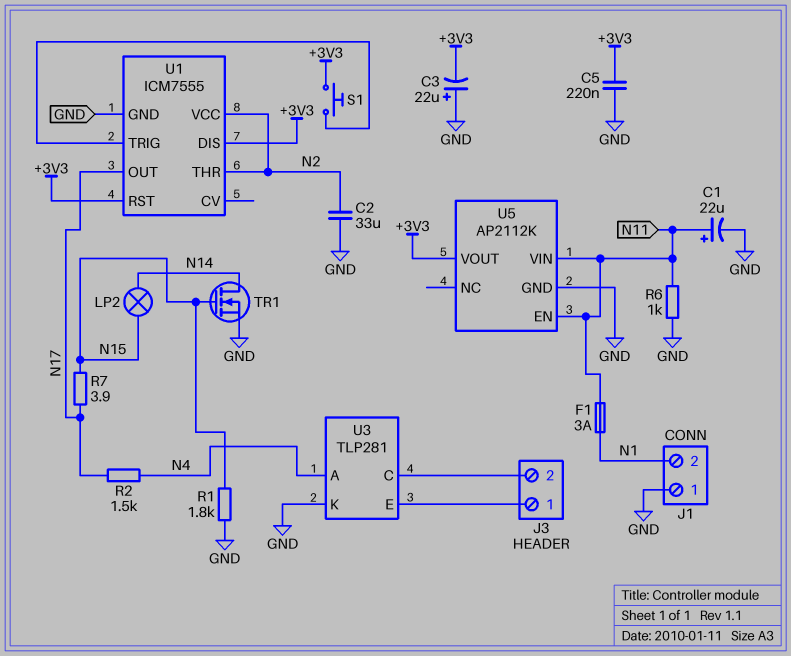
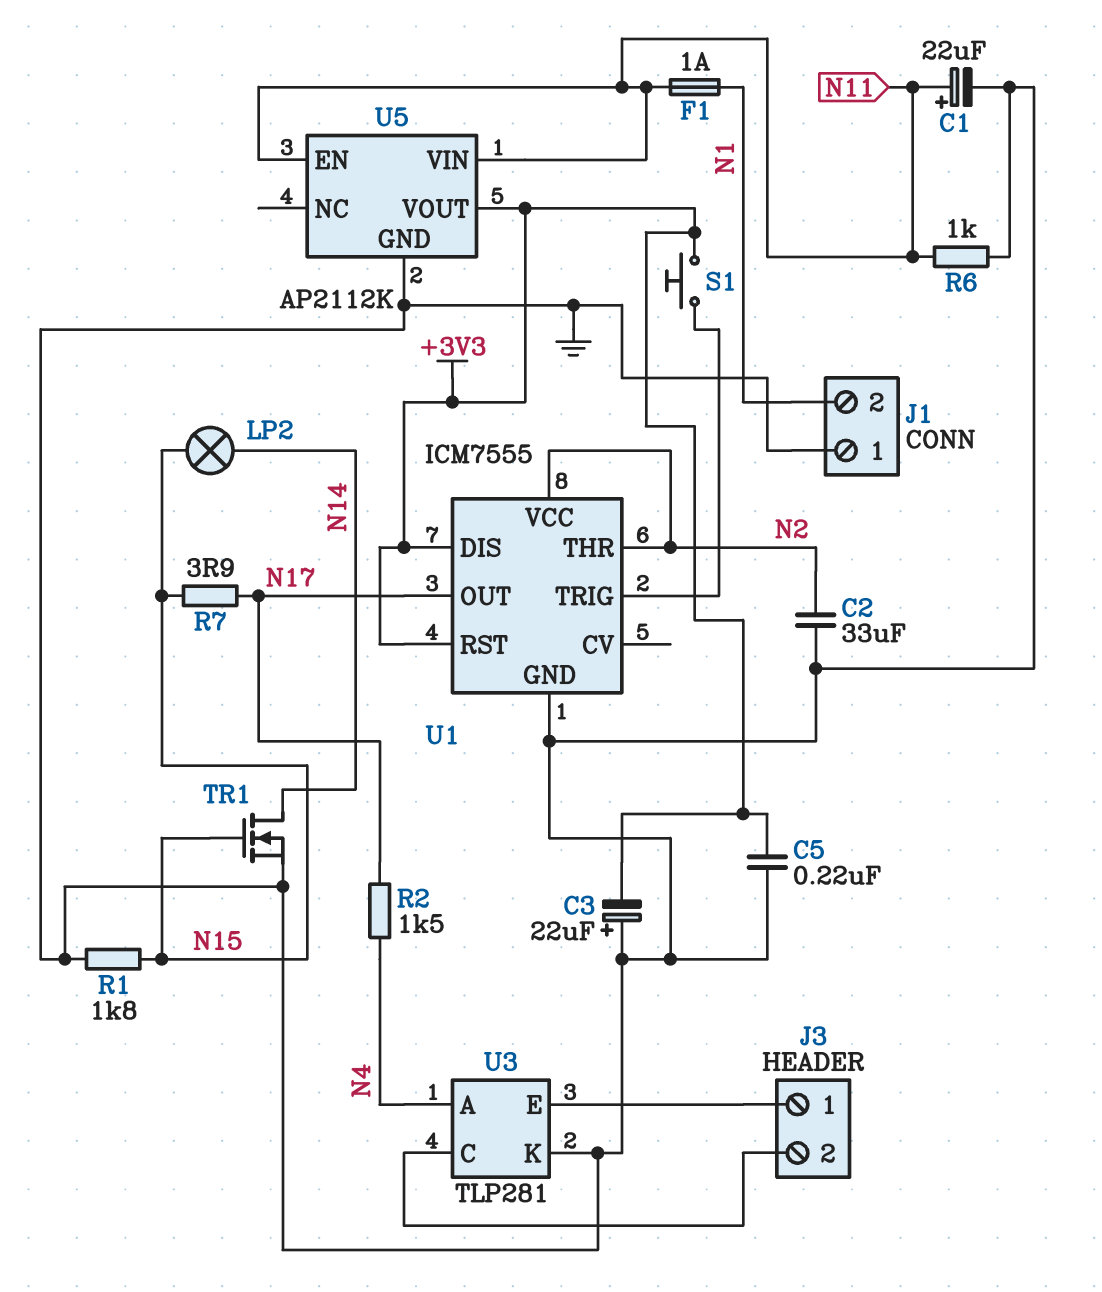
F1: 3A (N1, N11) -> 1A (N1, N11)

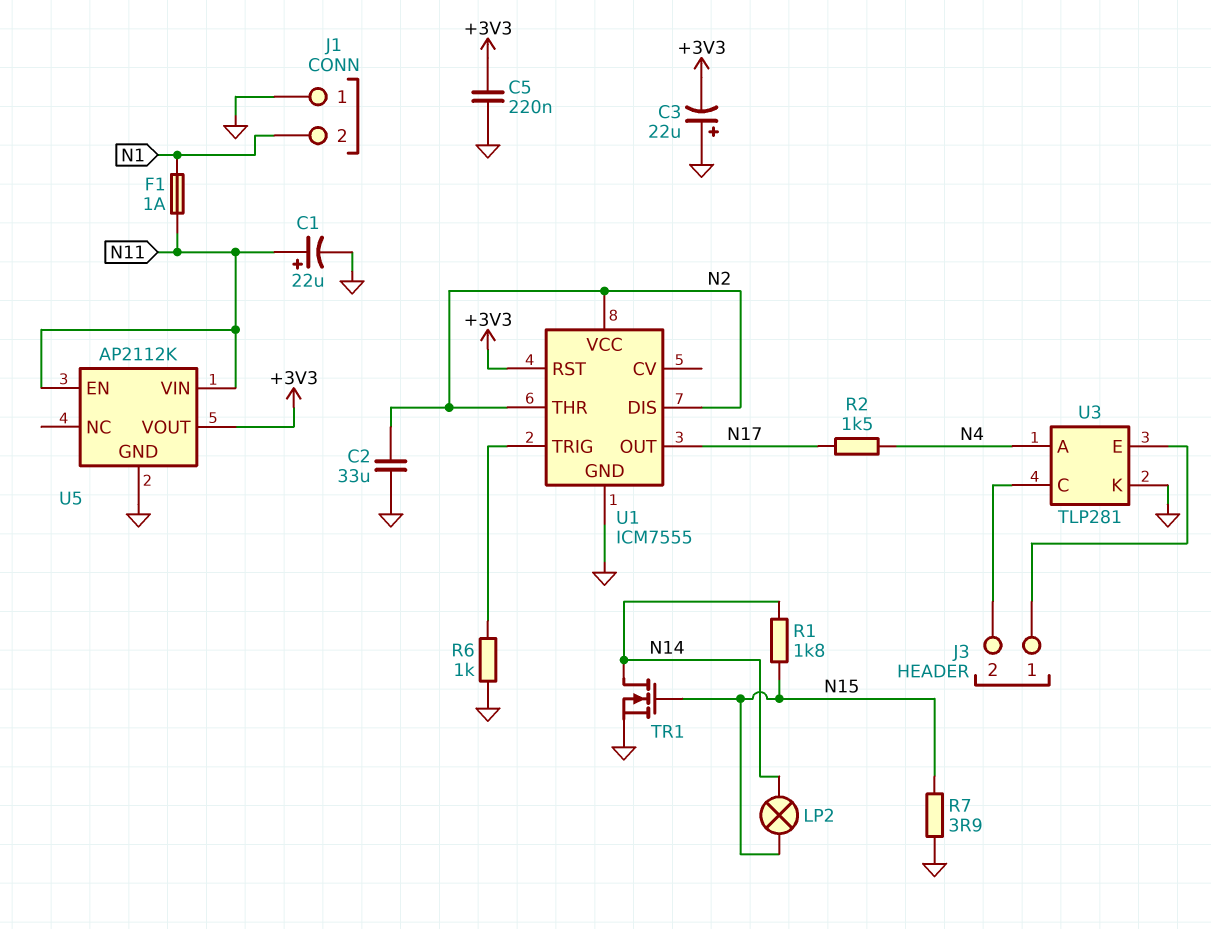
R1: 1.8k (GND, N15) -> 1.8k (N14, N15)
R6: 1k (GND, N11) -> 1k (GND, U1/TRIG)
R7: 3.9 (N15, N17) -> 3.9 (GND, N15)
S1: button (+3V3, U1/TRIG) -> none
U1 pin DIS: +3V3 -> N2

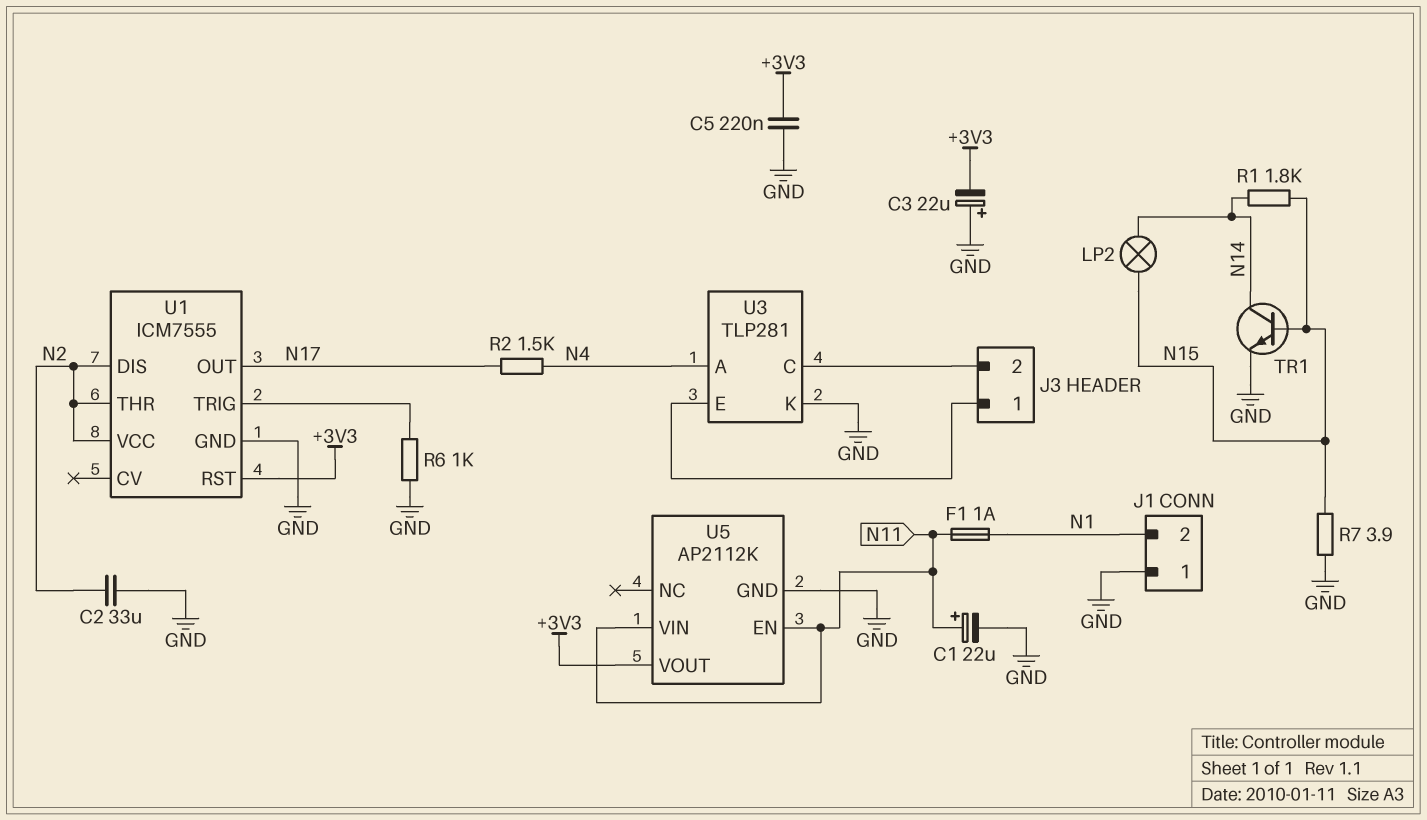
TR1: NMOS (G N15, D N14, S GND) -> NPN (B N15, C N14, E GND)

